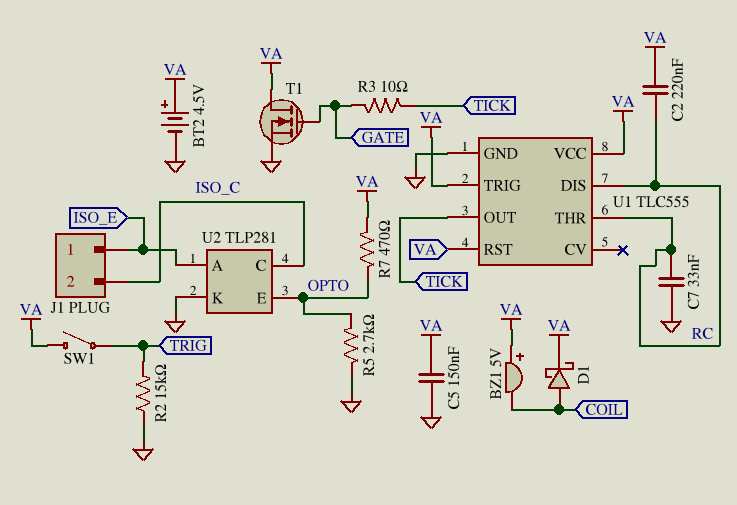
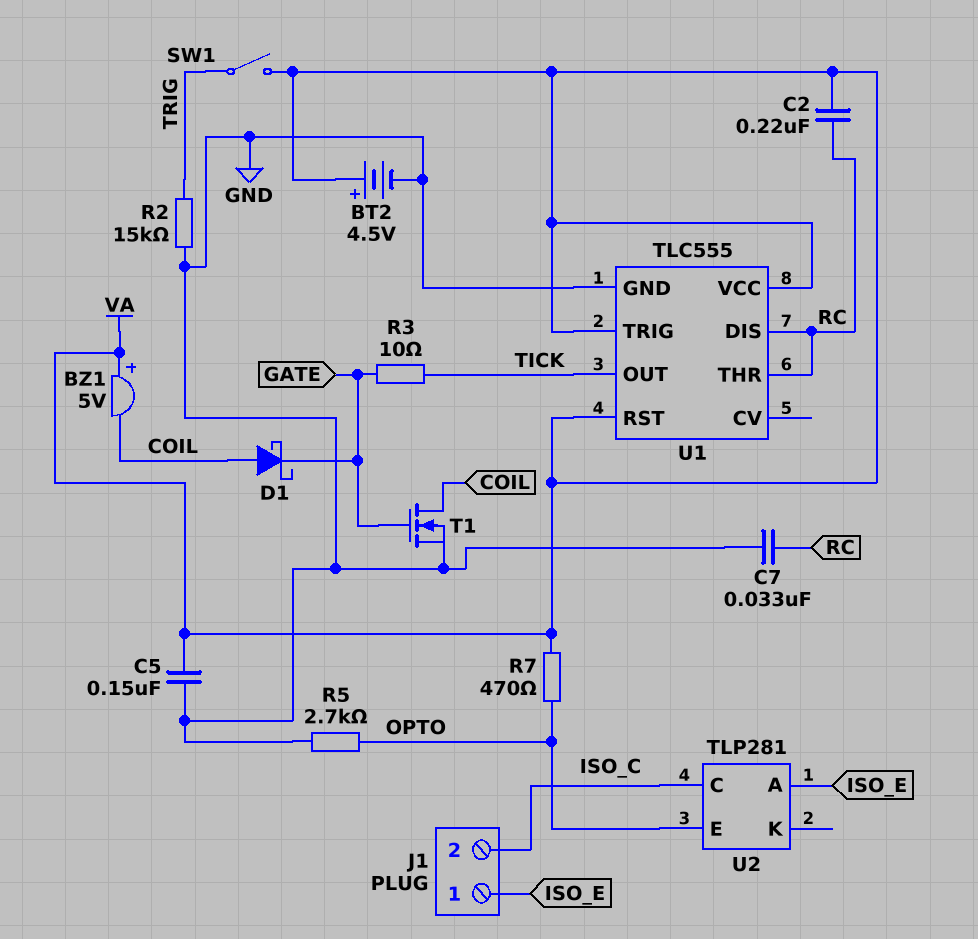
D1: schottky (A COIL, K VA) -> schottky (A COIL, K GATE)
T1: NMOS (G GATE, D VA, S GND) -> NMOS (G GATE, D COIL, S GND)
U2 pin K: GND -> none

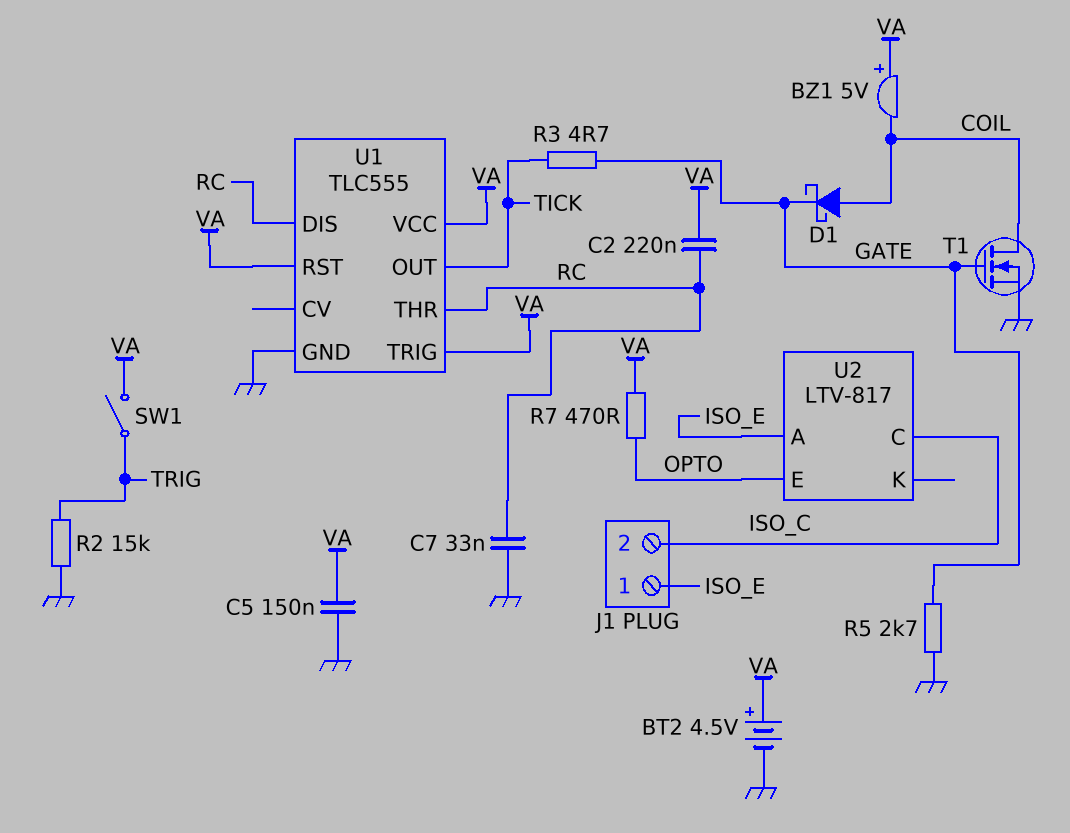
R3: 10 (GATE, TICK) -> 4.7 (GATE, TICK)
R5: 2.7k (GND, OPTO) -> 2.7k (GATE, GND)
U2: TLP281 -> LTV-817

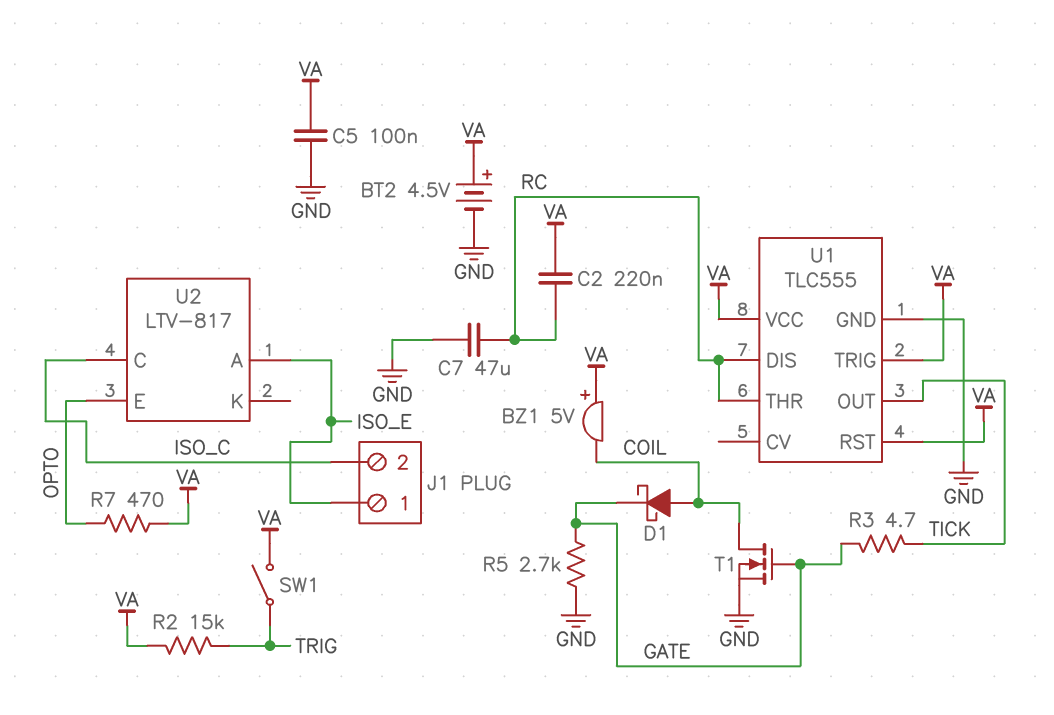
C5: 150nF (GND, VA) -> 100nF (GND, VA)
C7: 33nF (GND, RC) -> 47uF (GND, RC)
R2: 15k (GND, TRIG) -> 15k (TRIG, VA)

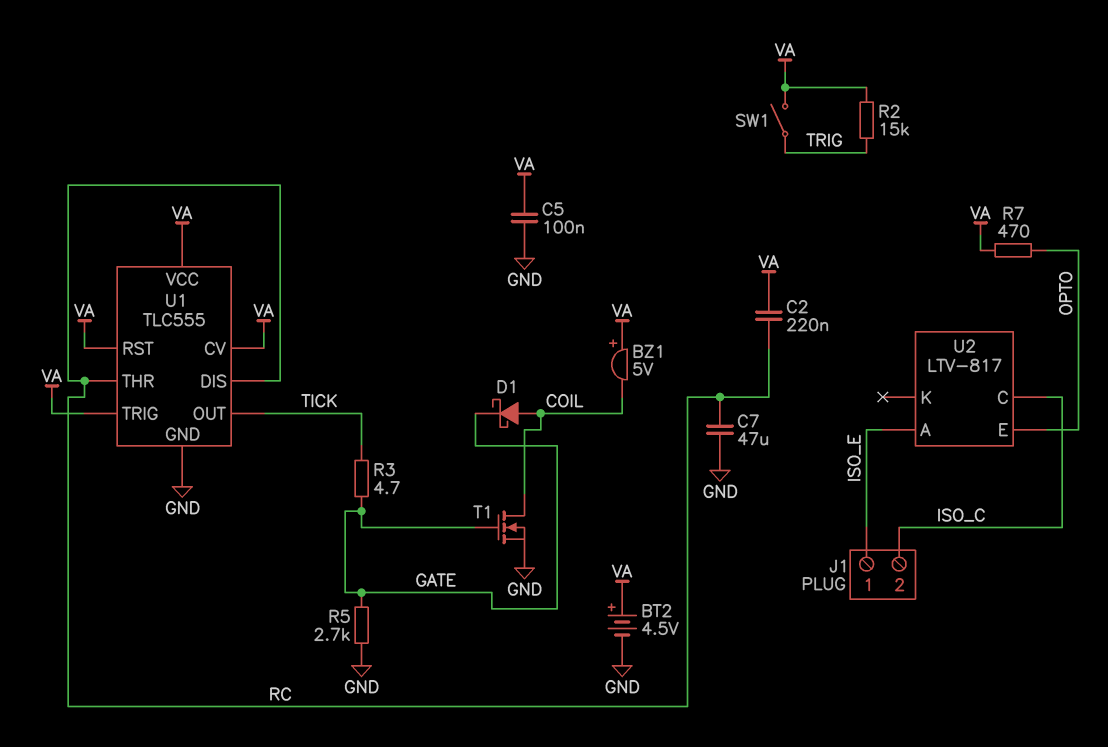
U1 pin CV: none -> VA

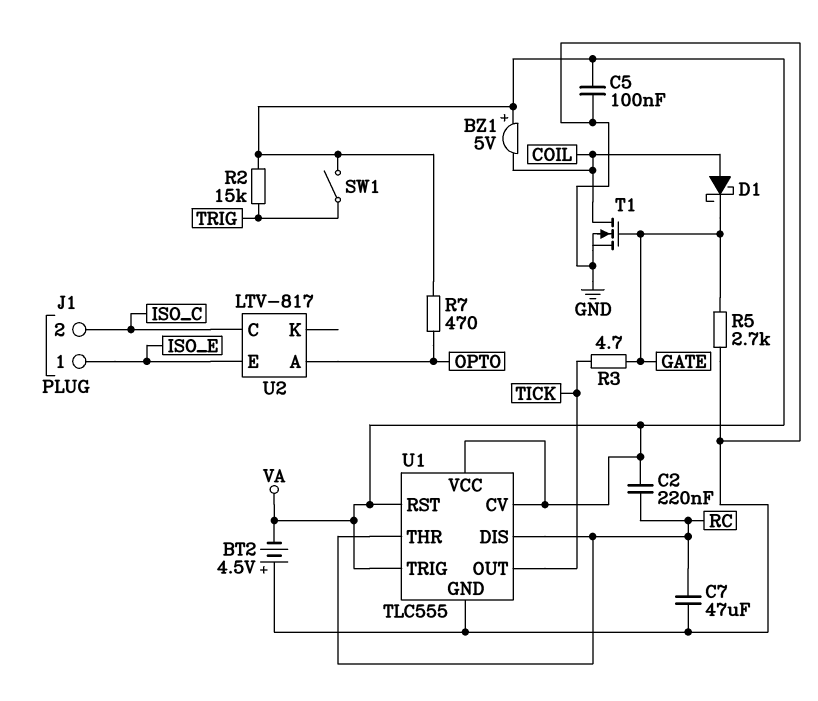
BT2: 4.5V (plus VA, minus GND) -> 4.5V (plus GND, minus VA)
U2 pin A: ISO_E -> OPTO
U2 pin E: OPTO -> ISO_E

